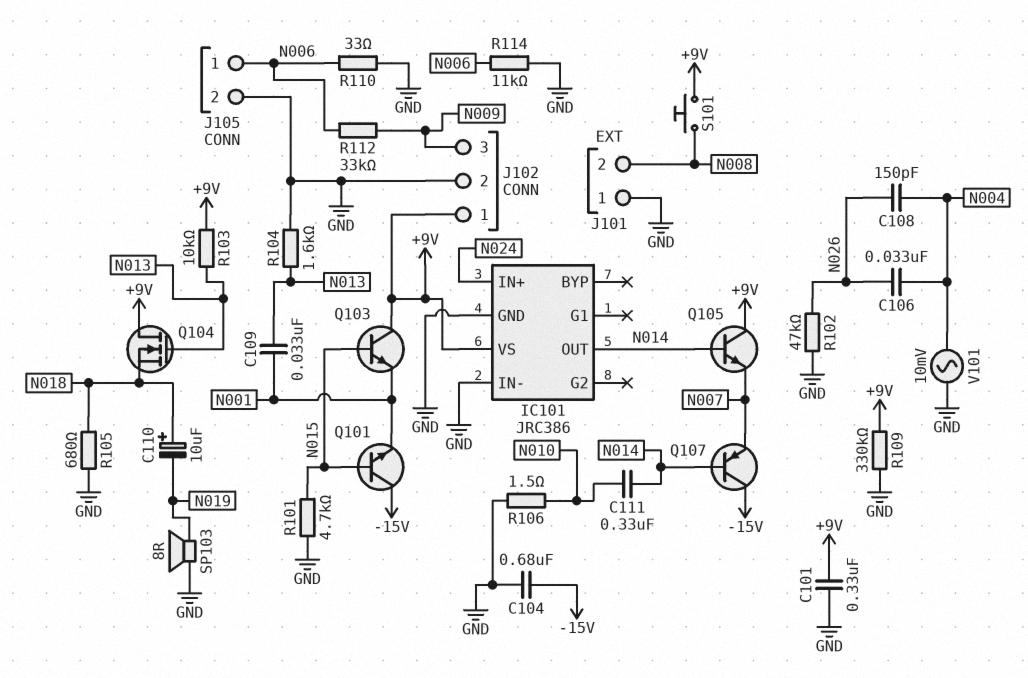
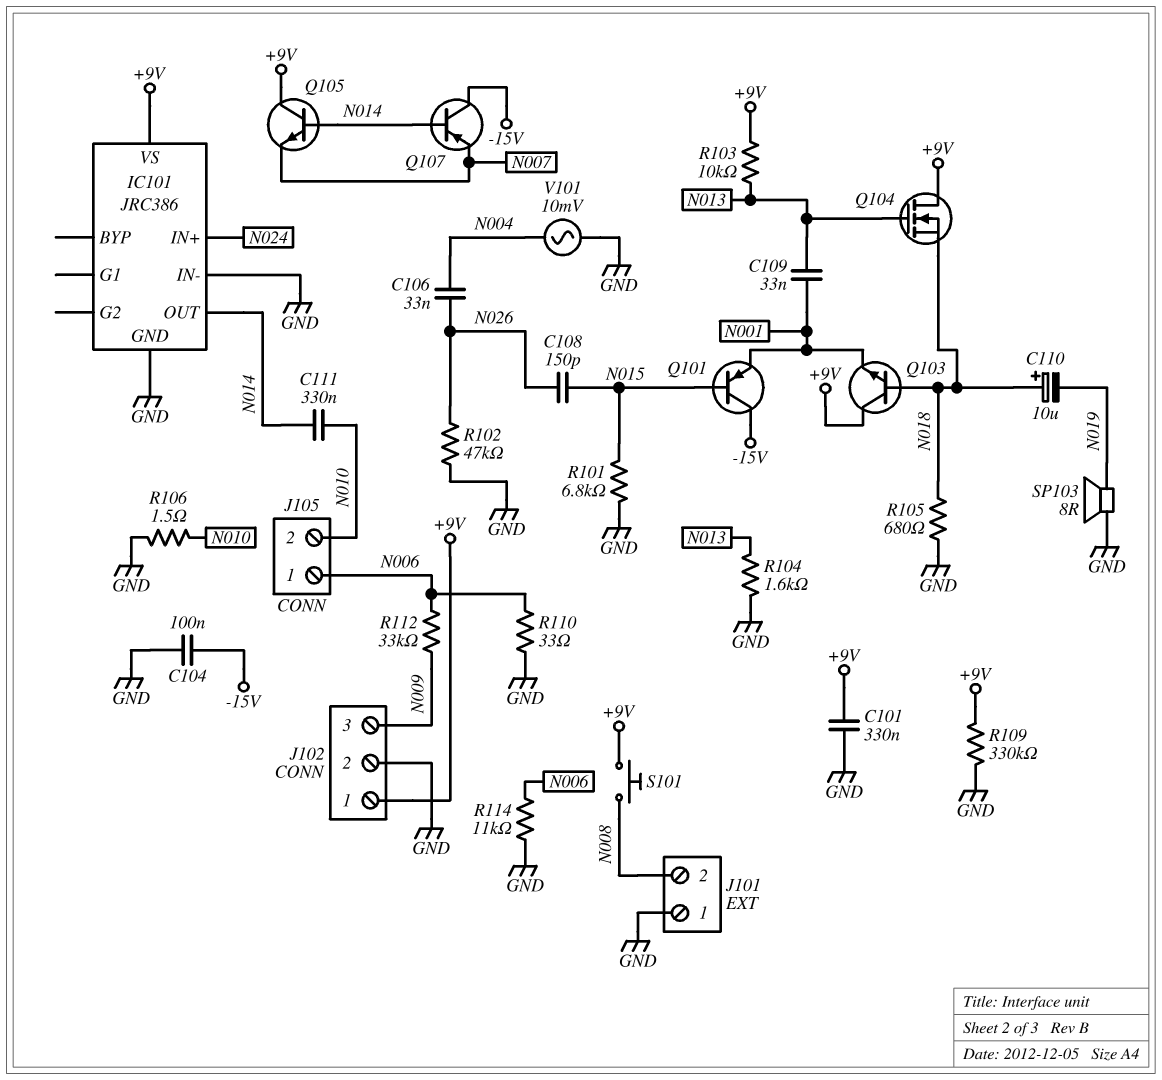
C104: 680nF (-15V, GND) -> 100nF (-15V, GND)
C108: 150pF (N004, N026) -> 150pF (N015, N026)
J105 pin 2: GND -> N010
Q101: NPN (B N015, C -15V, E N001) -> PNP (B N015, C -15V, E N001)
Q103: NPN (B N015, C +9V, E N001) -> NPN (B N018, C +9V, E N001)
R101: 4.7k (GND, N015) -> 6.8k (GND, N015)

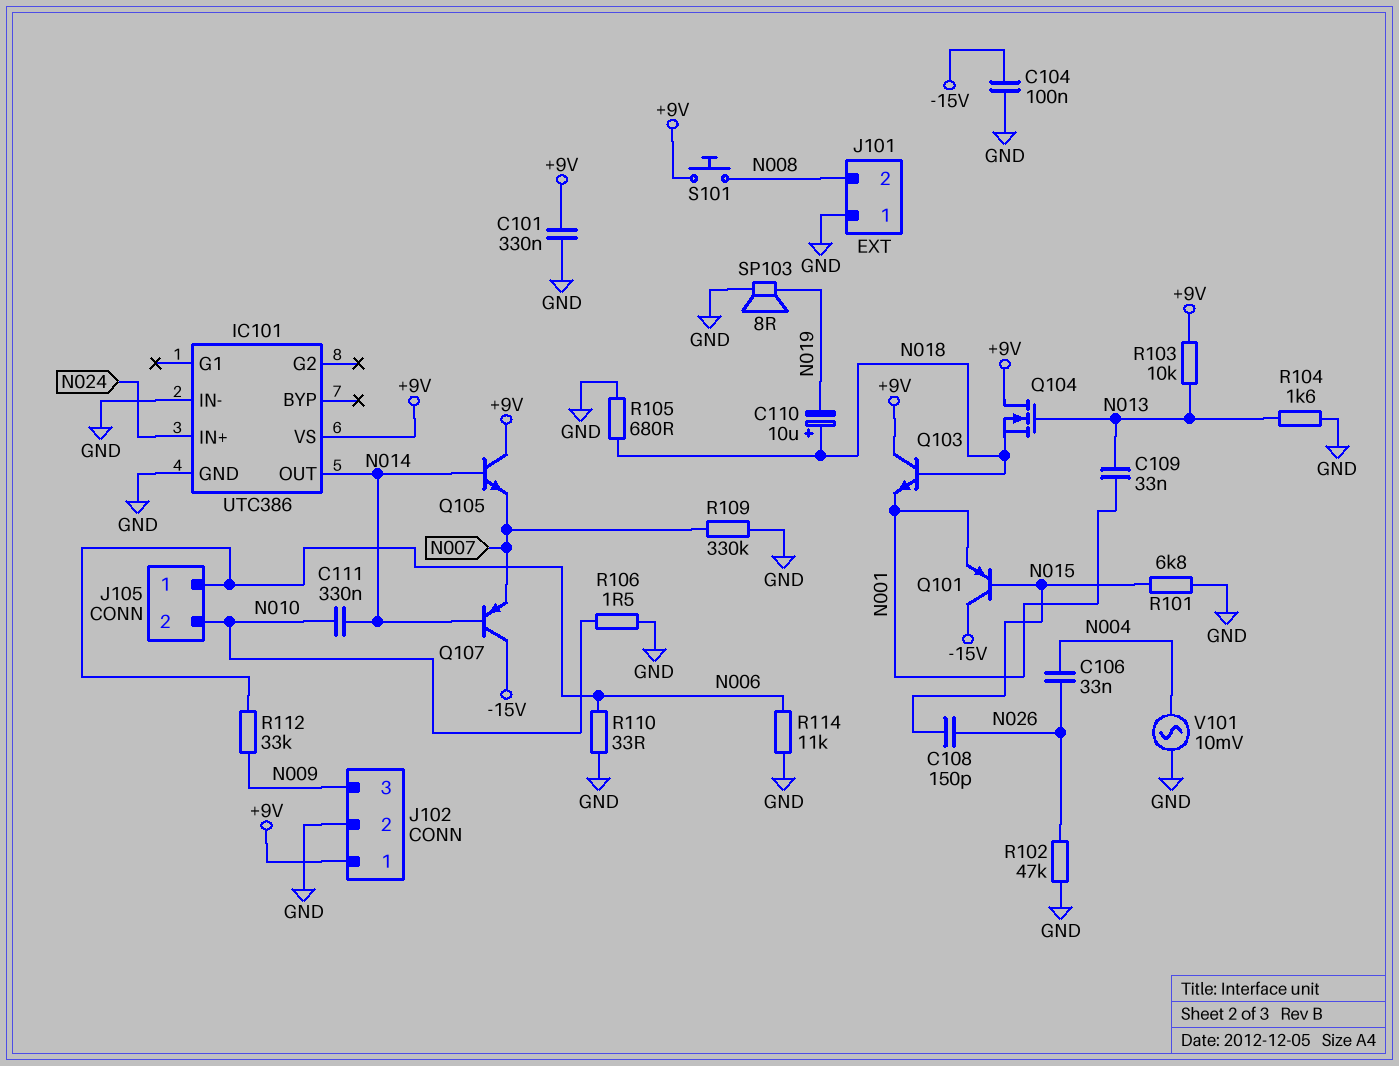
IC101: JRC386 -> UTC386
R109: 330k (+9V, GND) -> 330k (GND, N007)

